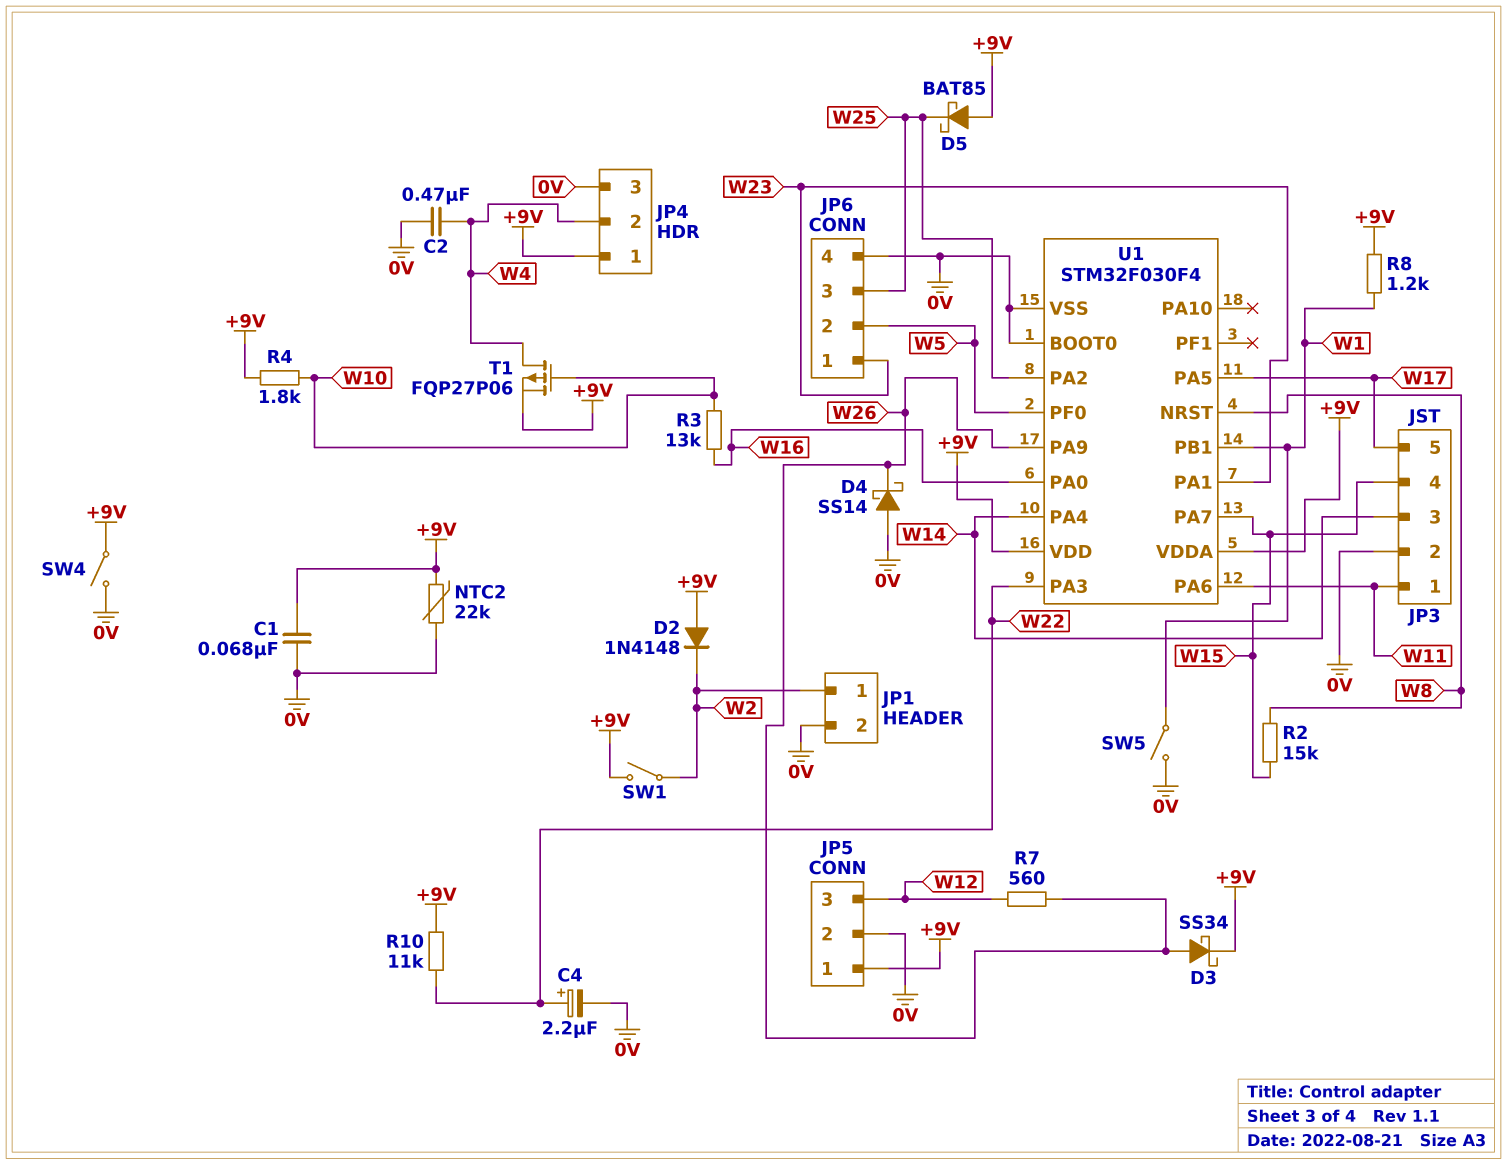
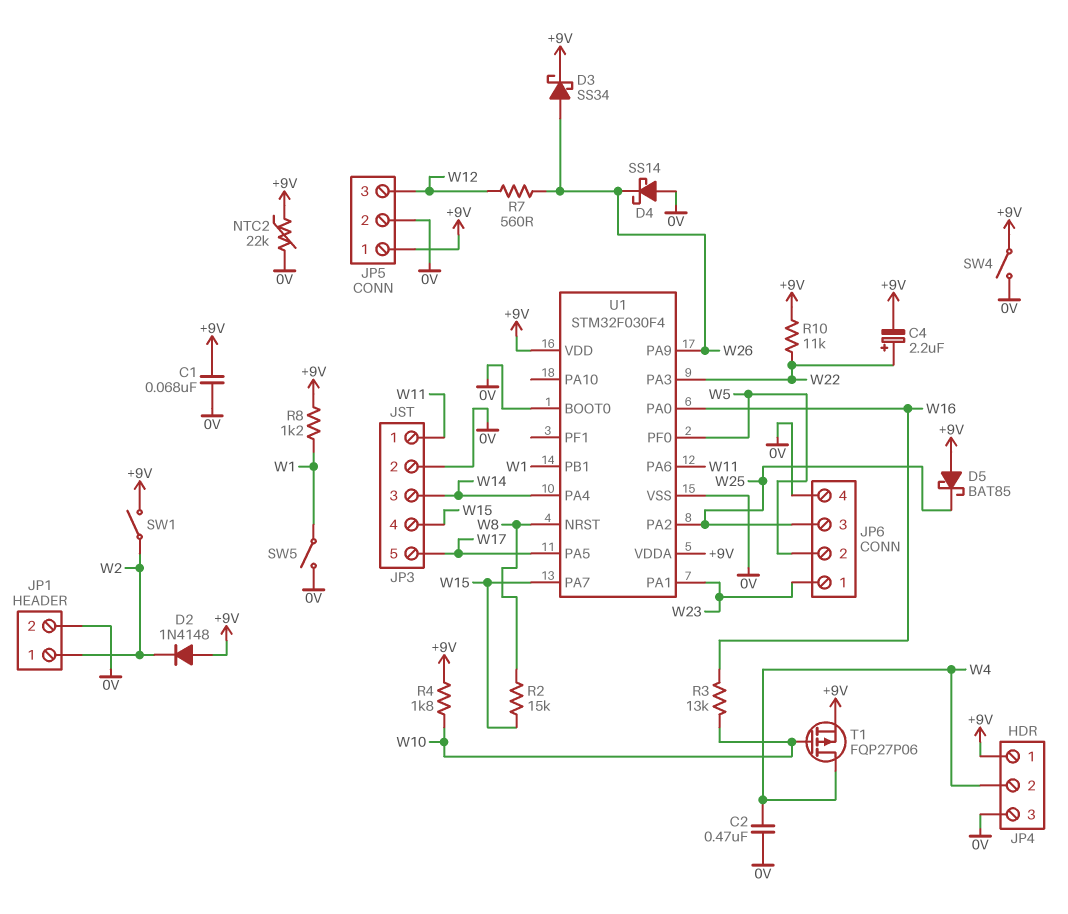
C4: 2.2uF (plus W22, minus 0V) -> 2.2uF (plus W22, minus +9V)

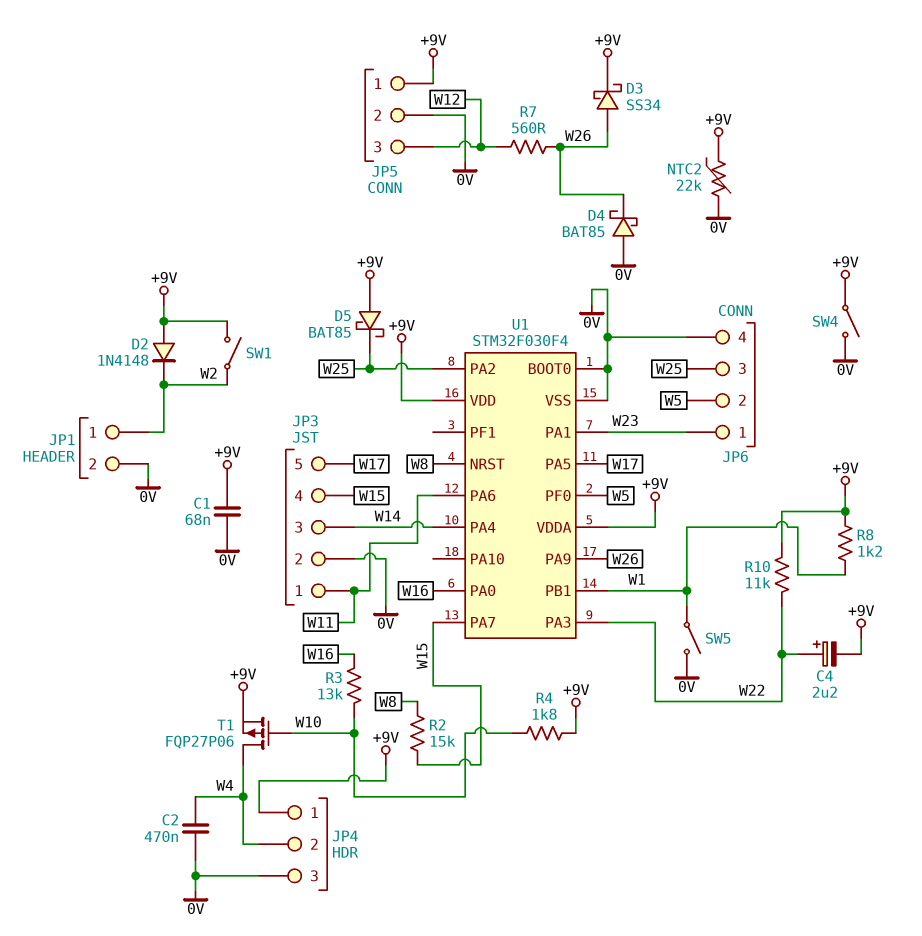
D4: schottky SS14 (A 0V, K W26) -> schottky BAT85 (A 0V, K W26)

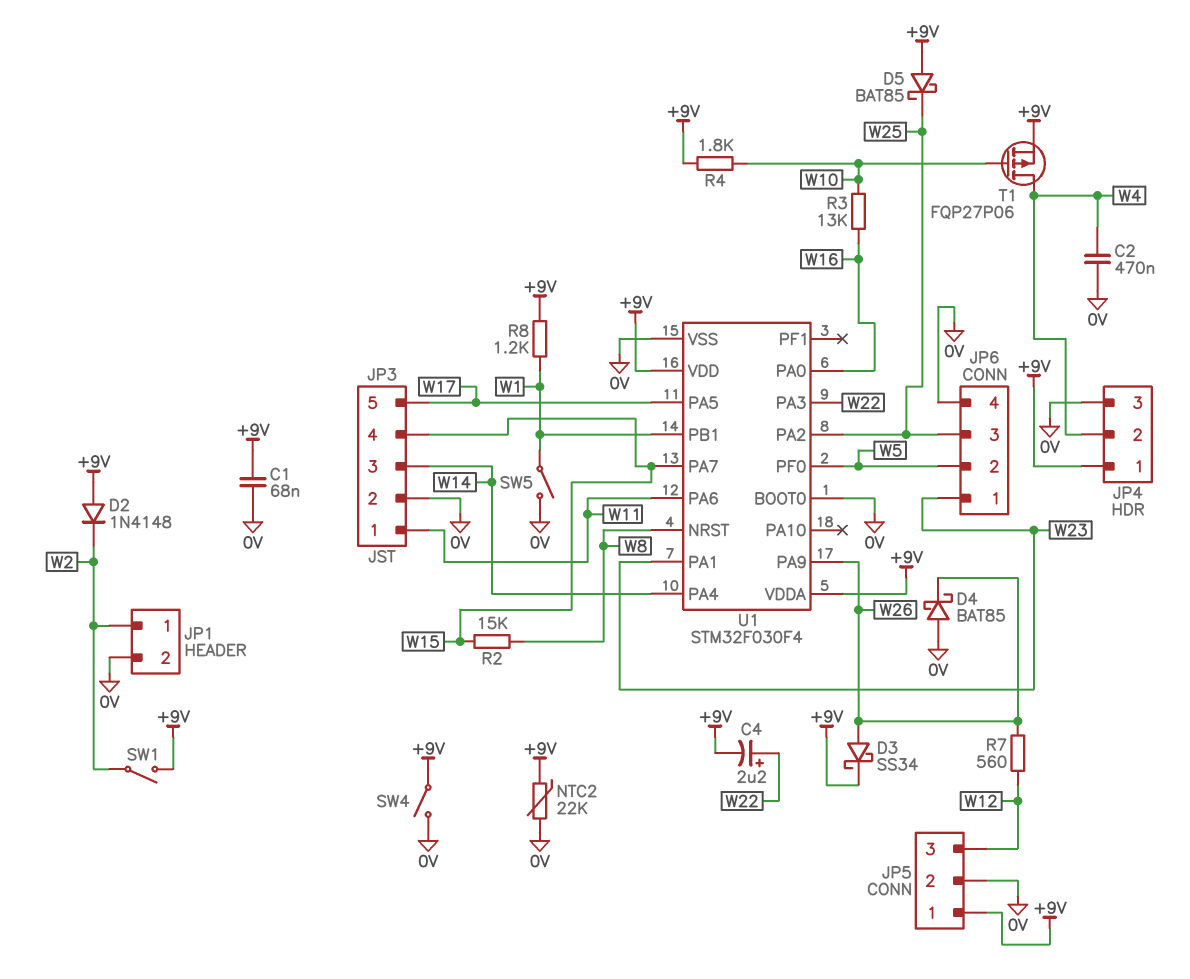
R10: 11k (+9V, W22) -> none

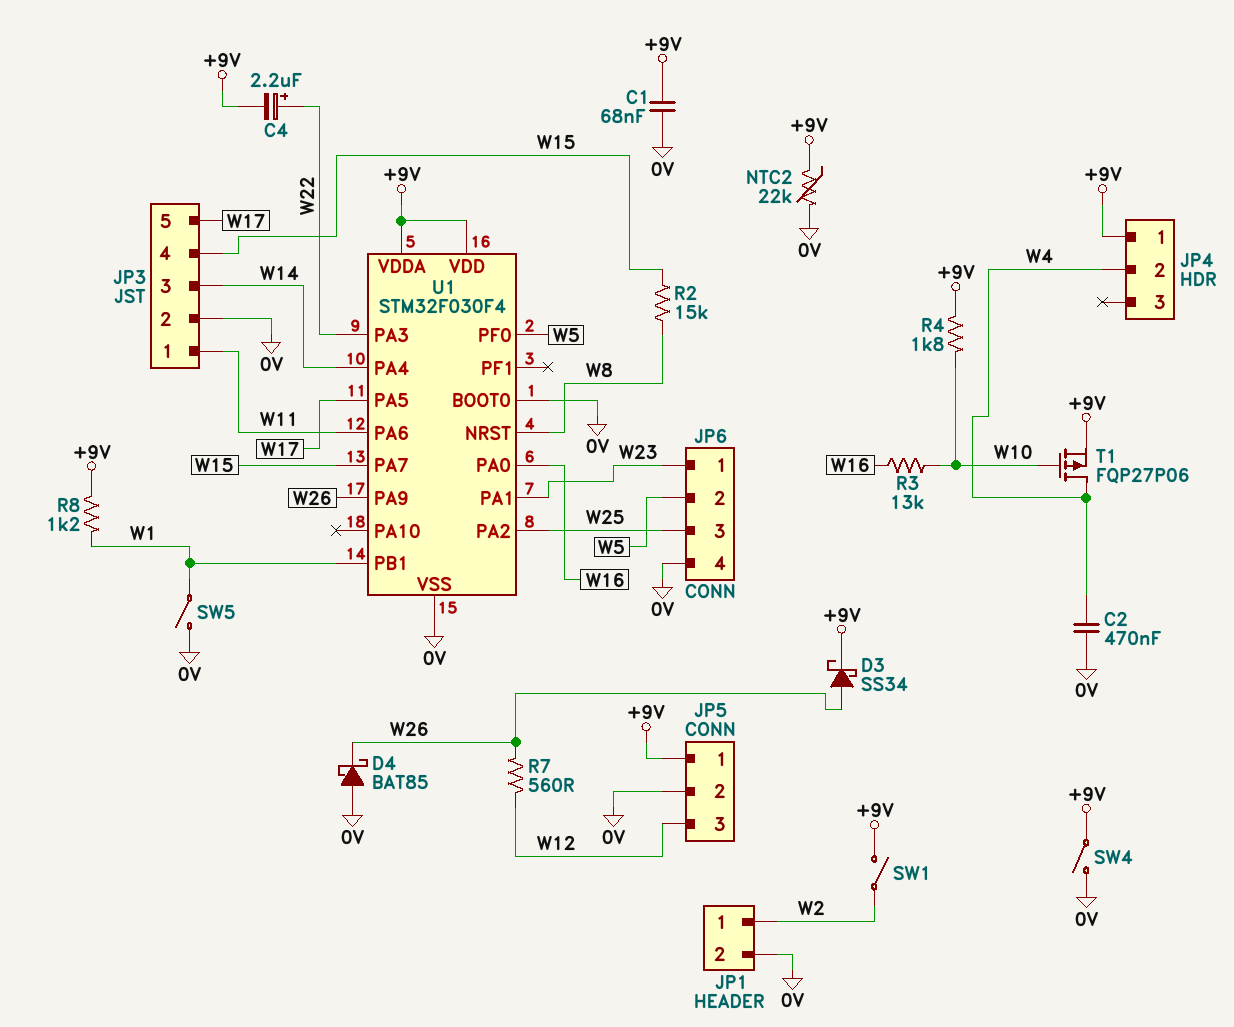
D2: diode 1N4148 (A +9V, K W2) -> none
D5: schottky BAT85 (A +9V, K W25) -> none
JP4 pin 3: 0V -> none

